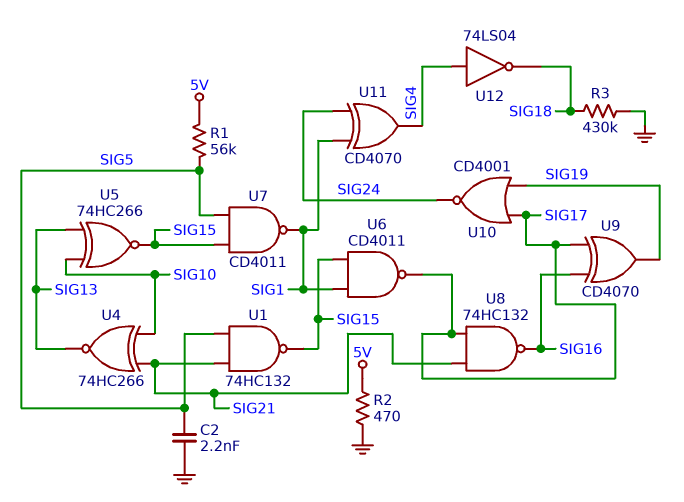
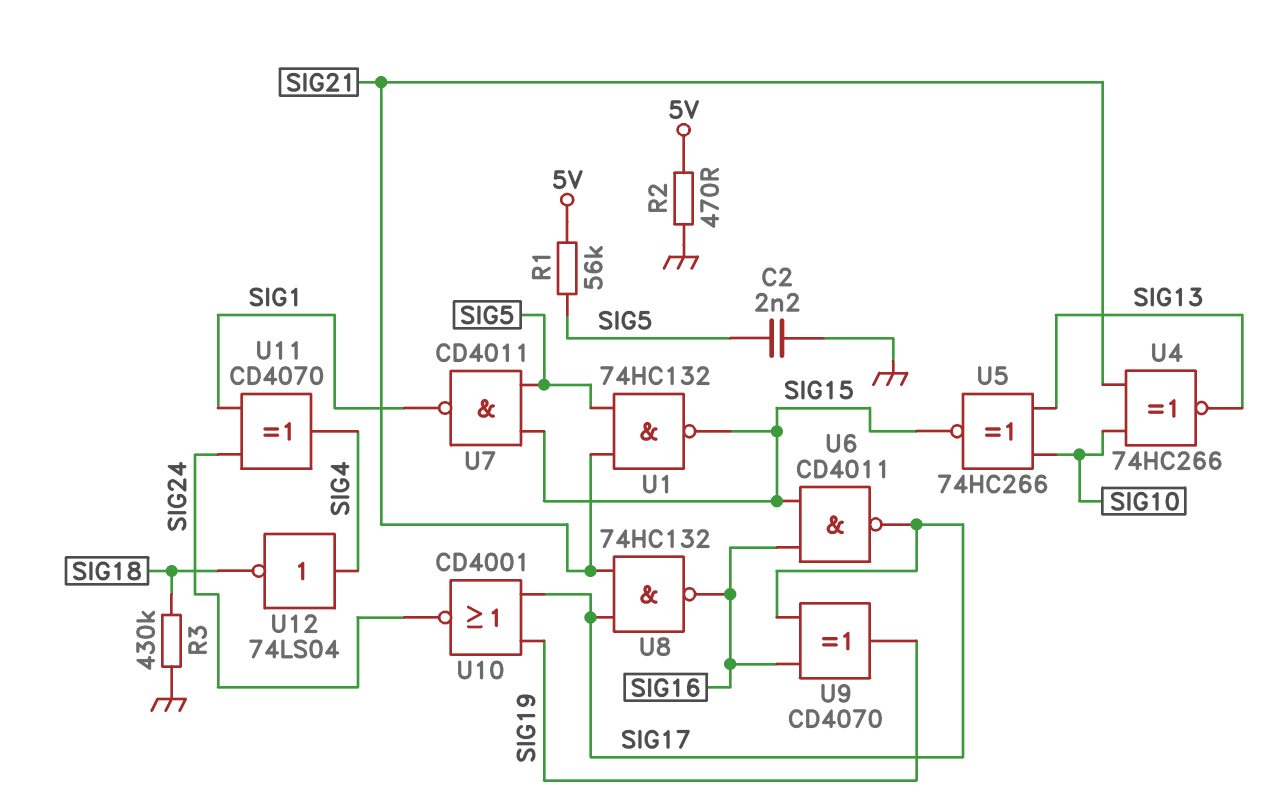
U6: NAND CD4011 (in SIG1, in SIG15, out SIG17) -> NAND CD4011 (in SIG15, in SIG16, out SIG17)

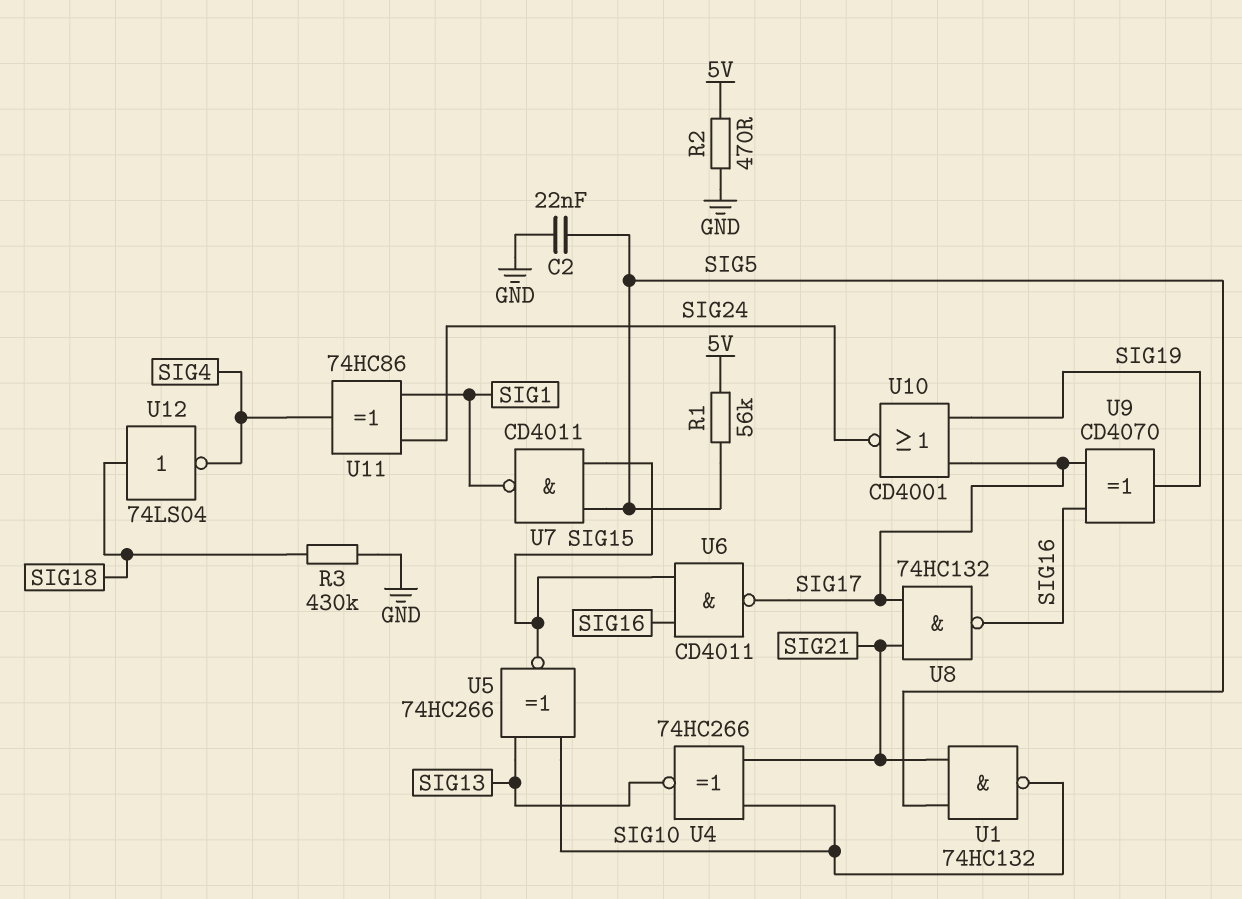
C2: 2.2nF (GND, SIG5) -> 22nF (GND, SIG5)
U1: NAND 74HC132 (in SIG5, in SIG21, out SIG15) -> NAND 74HC132 (in SIG5, in SIG21, out SIG10)
U11: XOR CD4070 (in SIG1, in SIG24, out SIG4) -> XOR 74HC86 (in SIG1, in SIG24, out SIG4)
U12: NOT 74LS04 (in SIG4, out SIG18) -> NOT 74LS04 (in SIG18, out SIG4)

